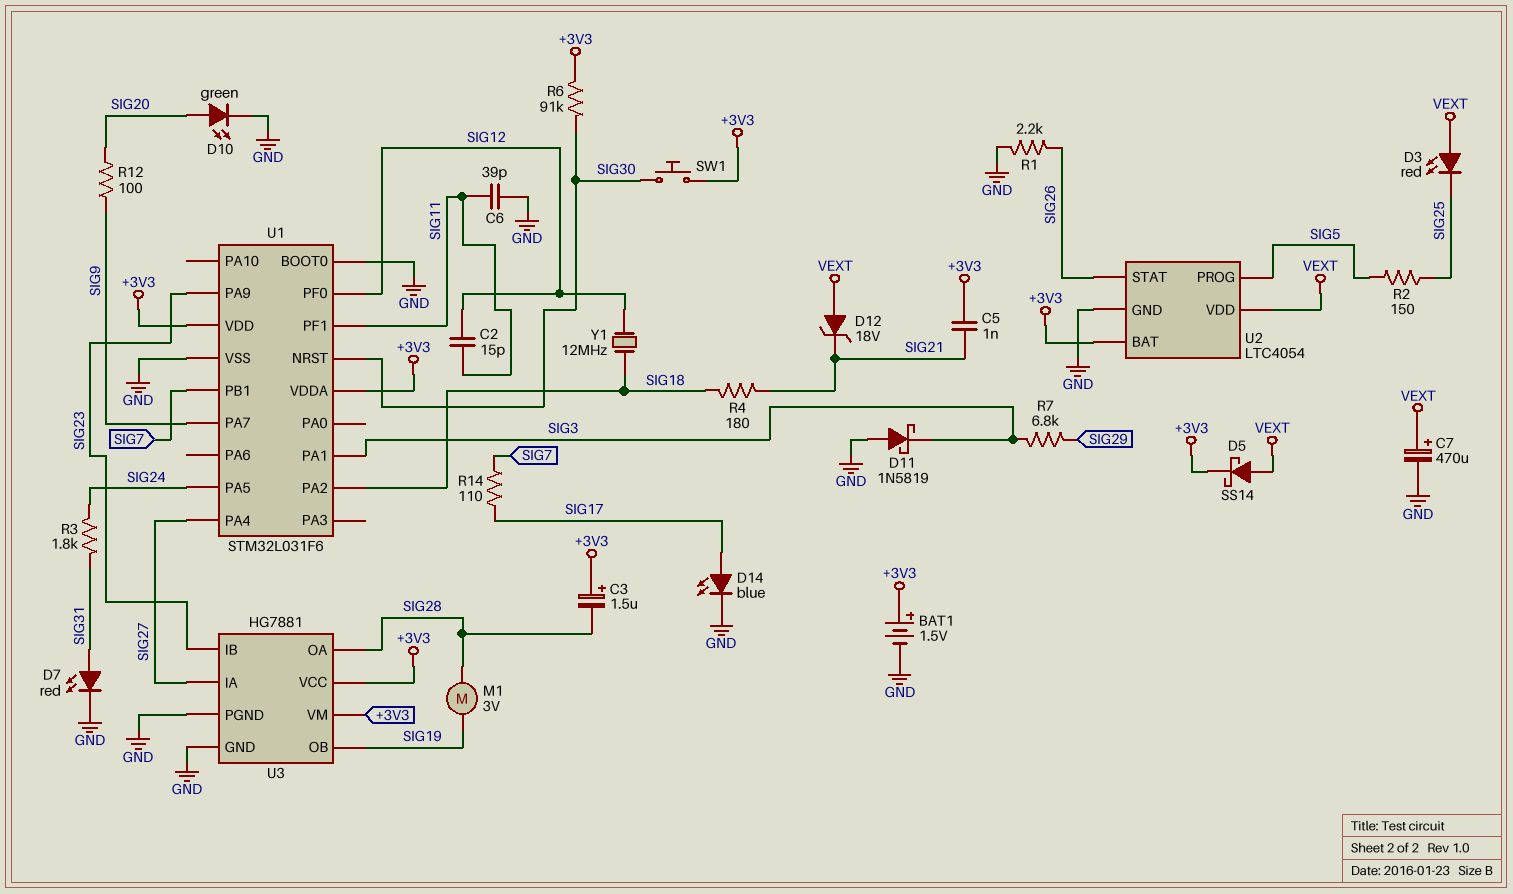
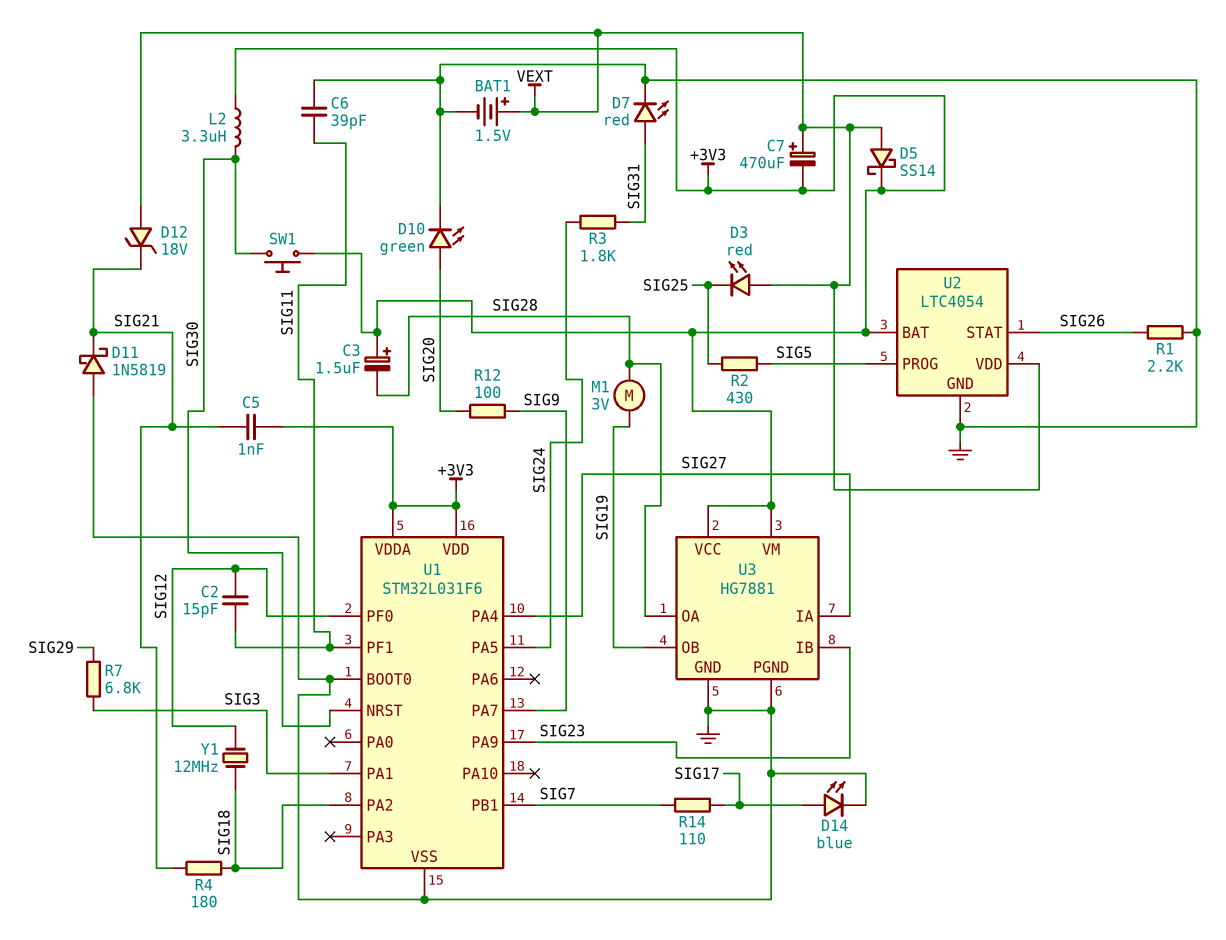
BAT1: 1.5V (plus +3V3, minus GND) -> 1.5V (plus VEXT, minus GND)
C7: 470uF (plus VEXT, minus GND) -> 470uF (plus VEXT, minus +3V3)
D11: schottky 1N5819 (A GND, K SIG3) -> schottky 1N5819 (A GND, K SIG21)
L2: none -> 3.3uH (+3V3, SIG30)
R2: 150 (SIG5, SIG25) -> 430 (SIG5, SIG25)
R6: 91k (+3V3, SIG30) -> none

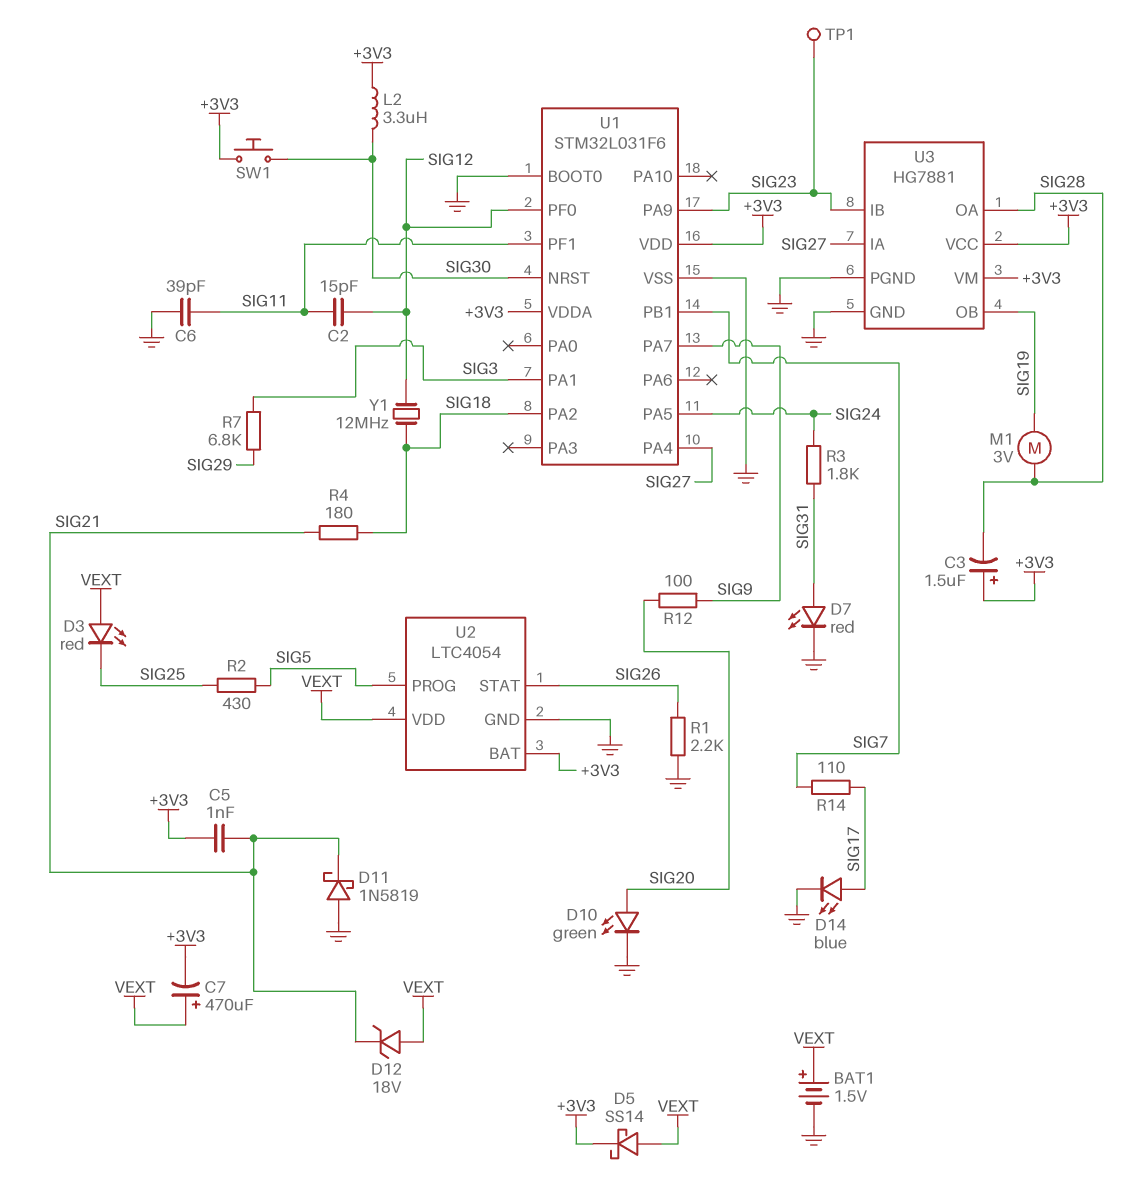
TP1: none -> test point (SIG23)

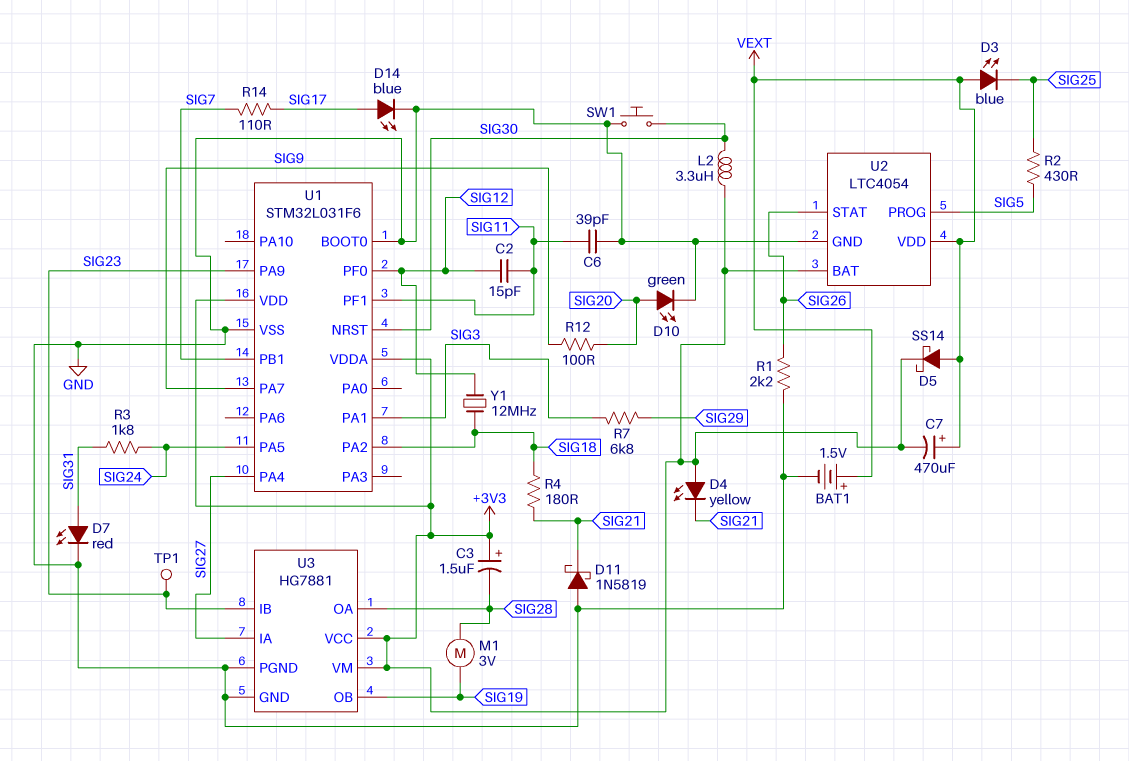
C5: 1nF (+3V3, SIG21) -> none
D3: LED red (A VEXT, K SIG25) -> LED blue (A VEXT, K SIG25)
D4: none -> LED yellow (A +3V3, K SIG21)
D12: zener 18V (A VEXT, K SIG21) -> none
SW1: button (+3V3, SIG30) -> button (GND, SIG30)

